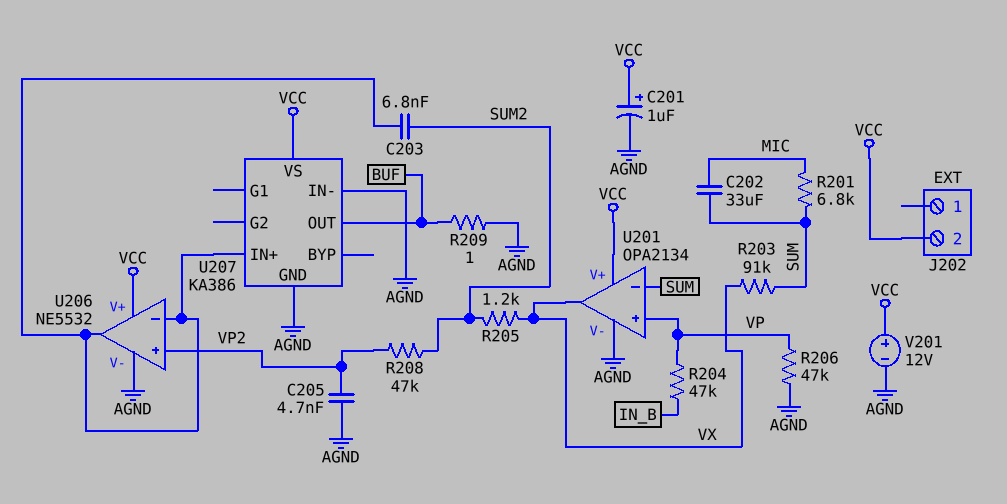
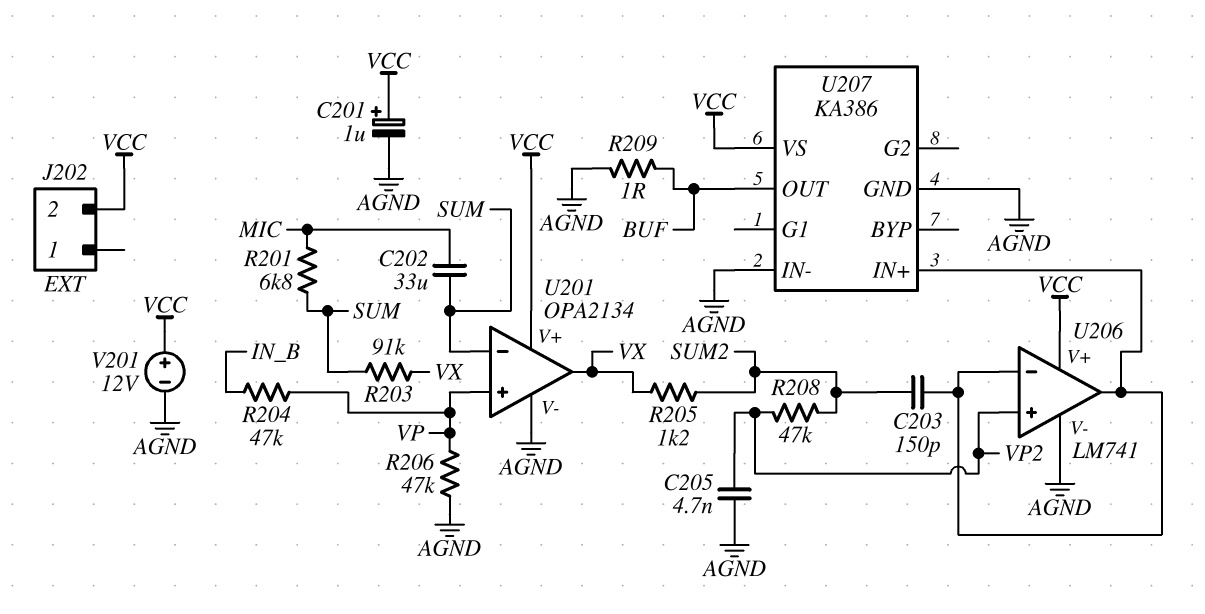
C203: 6.8nF (SUM2, U206/in-) -> 150pF (SUM2, U206/in-)
U206: NE5532 -> LM741

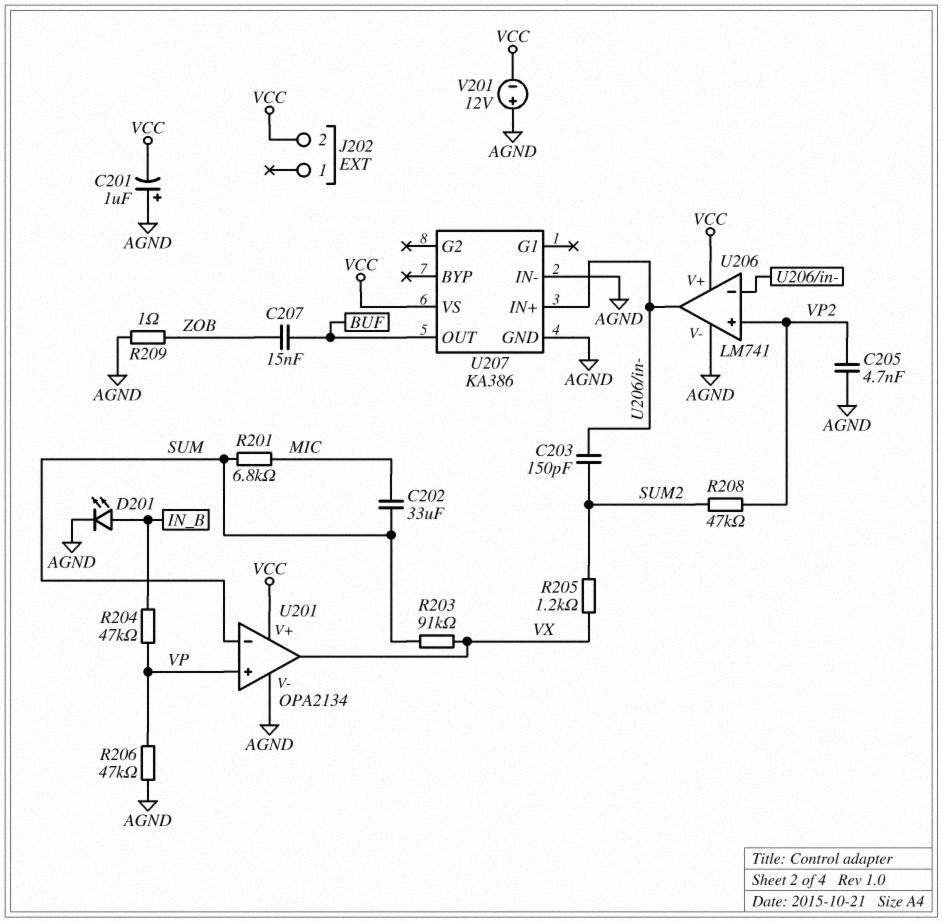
C201: 1uF (plus VCC, minus AGND) -> 1uF (plus AGND, minus VCC)
C207: none -> 15nF (BUF, ZOB)
D201: none -> LED (A IN_B, K AGND)
R209: 1 (AGND, BUF) -> 1 (AGND, ZOB)
V201: 12V (plus VCC, minus AGND) -> 12V (plus AGND, minus VCC)

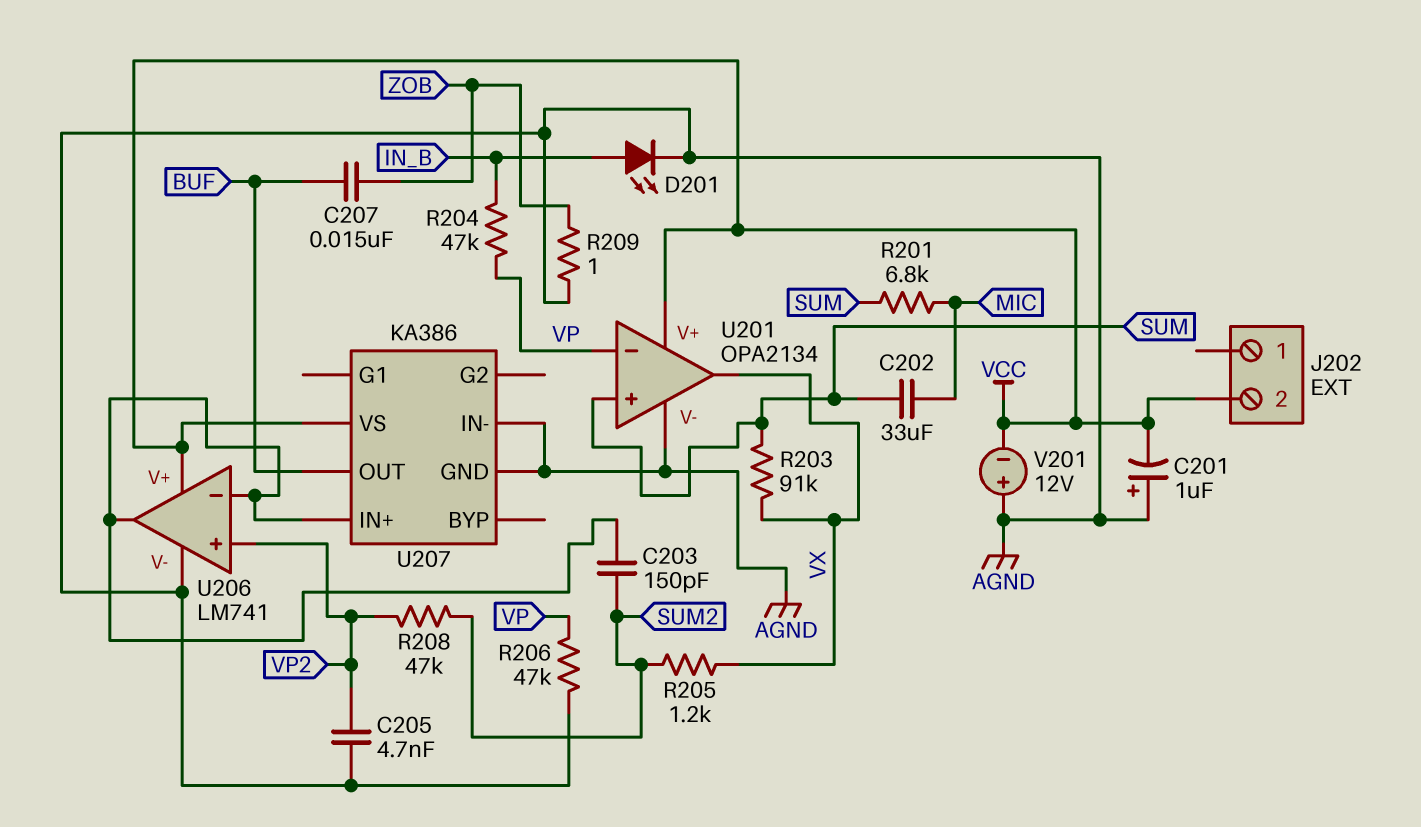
U201 pin in+: VP -> SUM
U201 pin in-: SUM -> VP

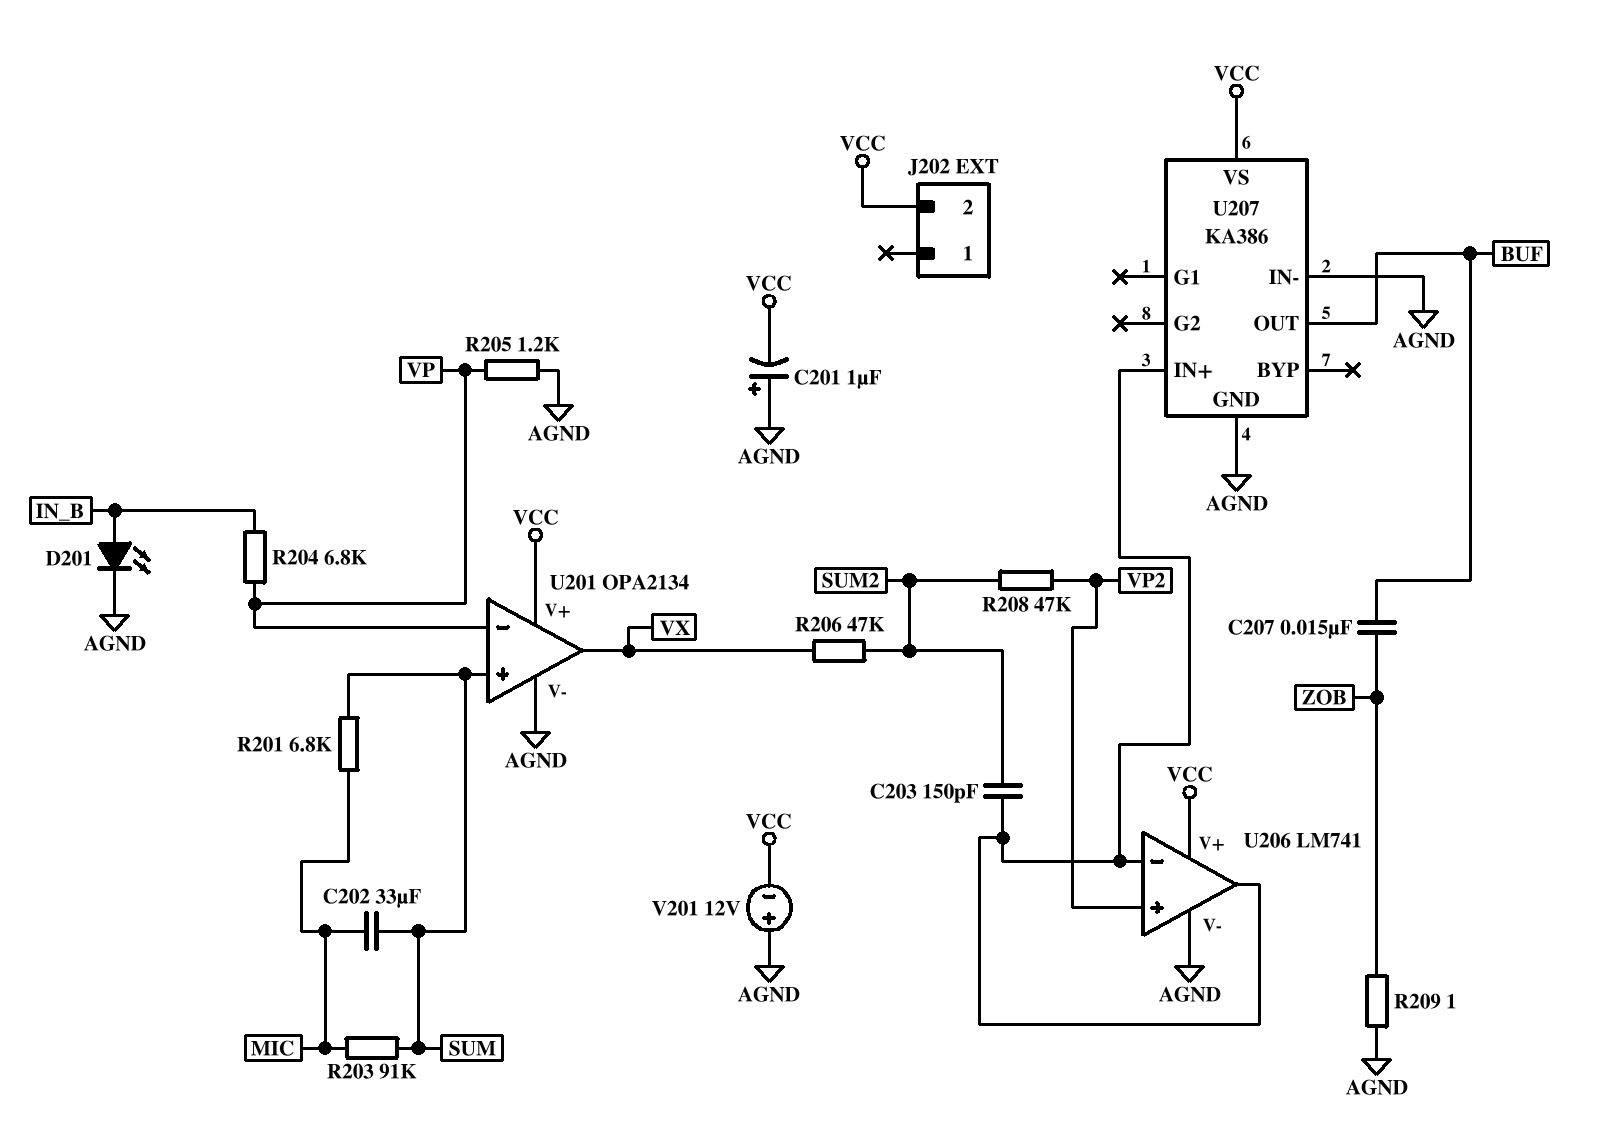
C205: 4.7nF (AGND, VP2) -> none
R203: 91k (SUM, VX) -> 91k (MIC, SUM)
R204: 47k (IN_B, VP) -> 6.8k (IN_B, VP)
R205: 1.2k (SUM2, VX) -> 1.2k (AGND, VP)
R206: 47k (AGND, VP) -> 47k (SUM2, VX)

